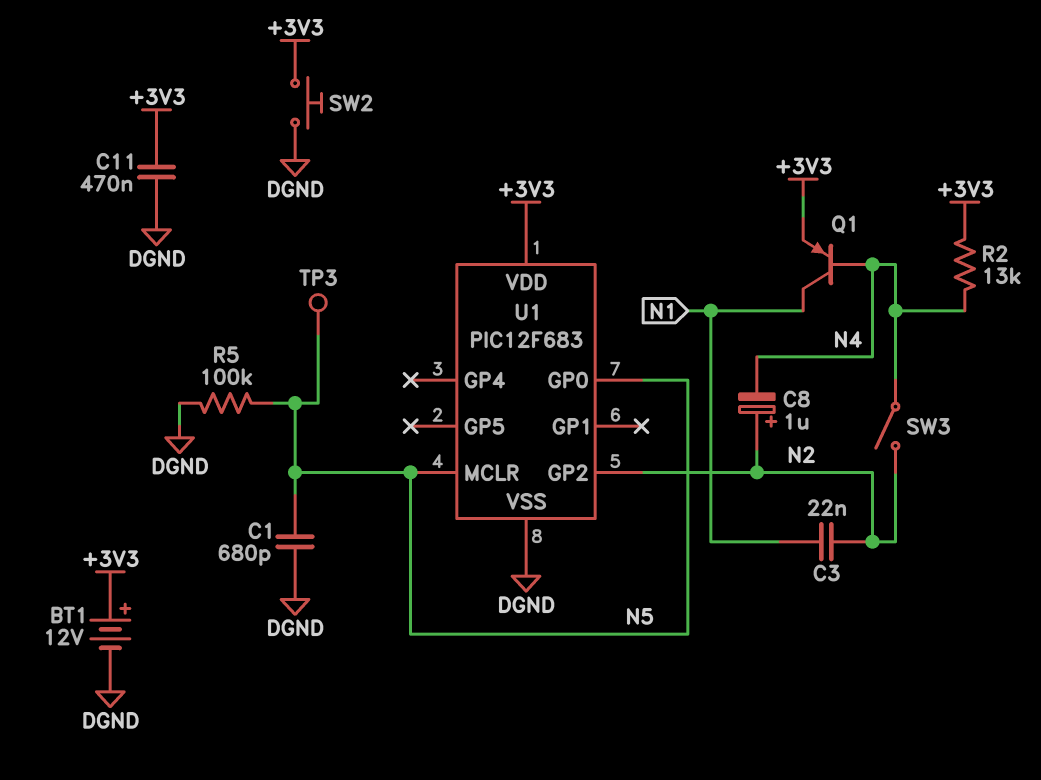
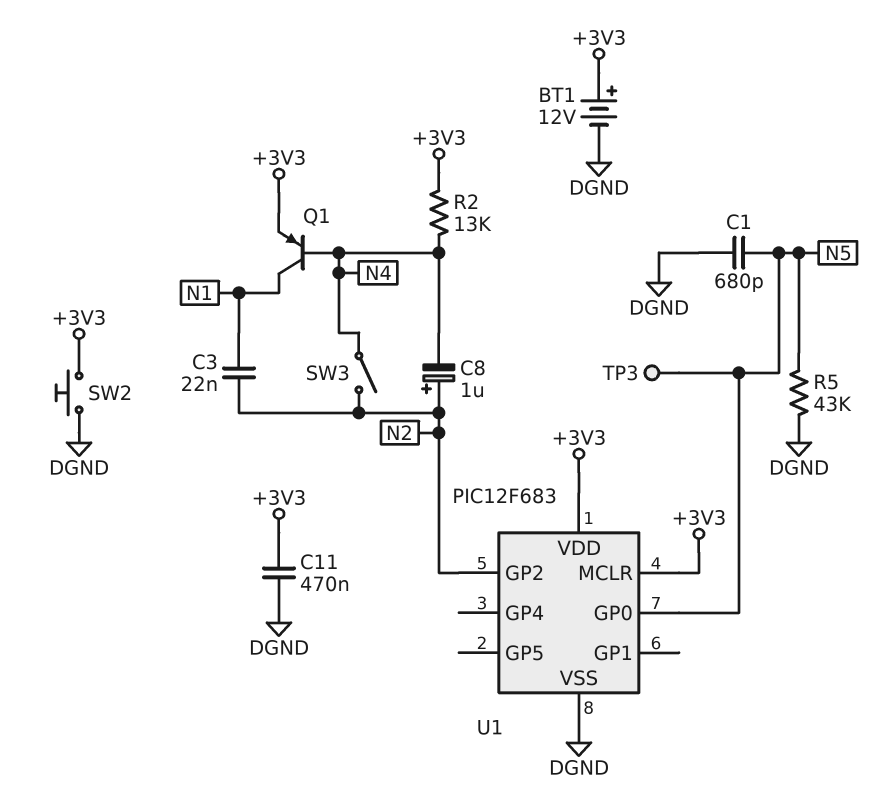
R5: 100k (DGND, N5) -> 43k (DGND, N5)
U1 pin MCLR: N5 -> +3V3

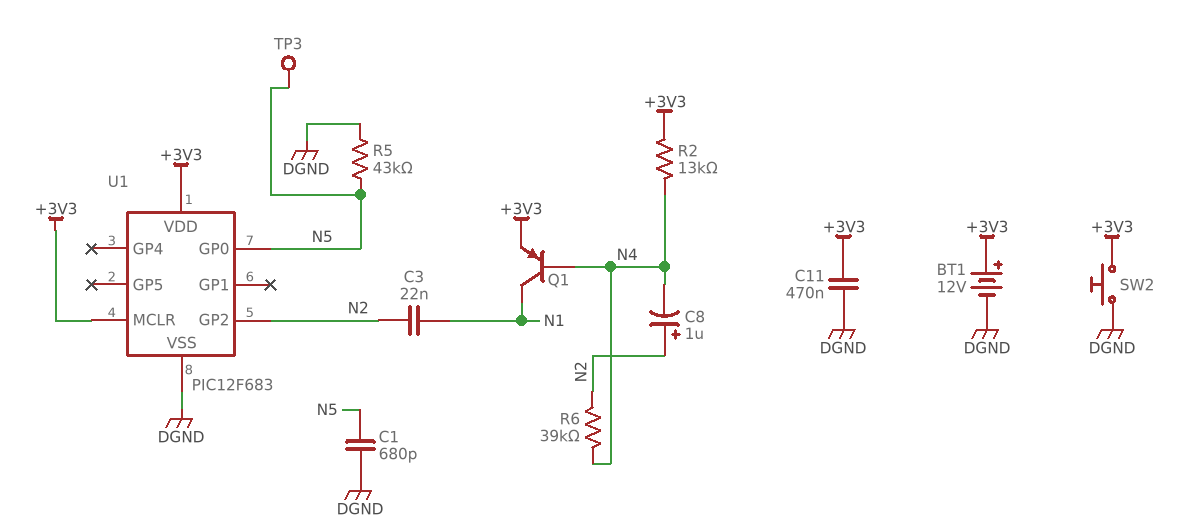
R6: none -> 39k (N2, N4)
SW3: switch (N2, N4) -> none

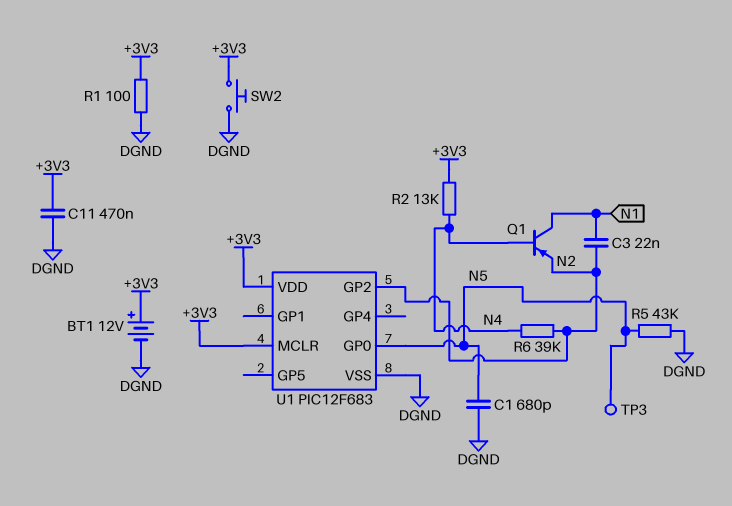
C8: 1uF (plus N2, minus N4) -> none
Q1: PNP (B N4, C N1, E +3V3) -> PNP (B N4, C N1, E N2)
R1: none -> 100 (+3V3, DGND)

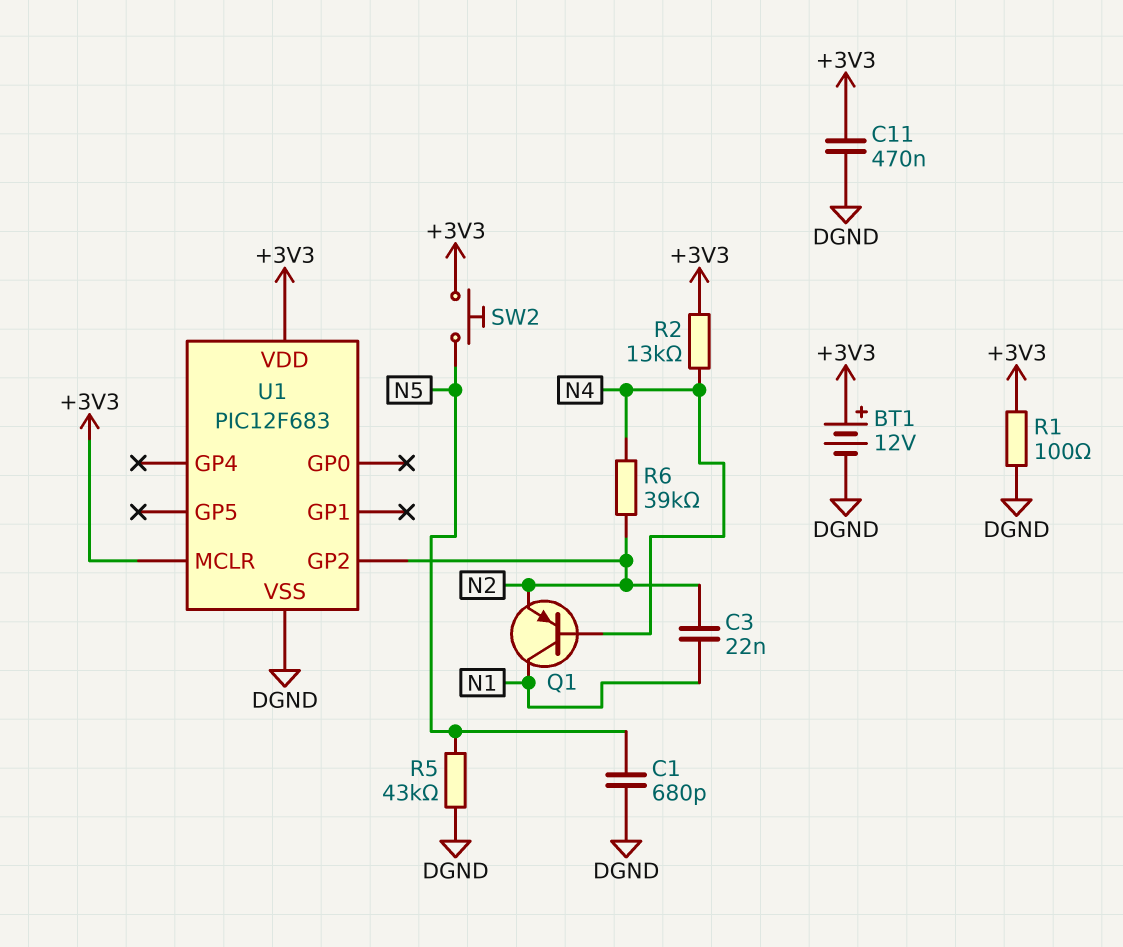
SW2: button (+3V3, DGND) -> button (+3V3, N5)
TP3: test point (N5) -> none
U1 pin GP0: N5 -> none

